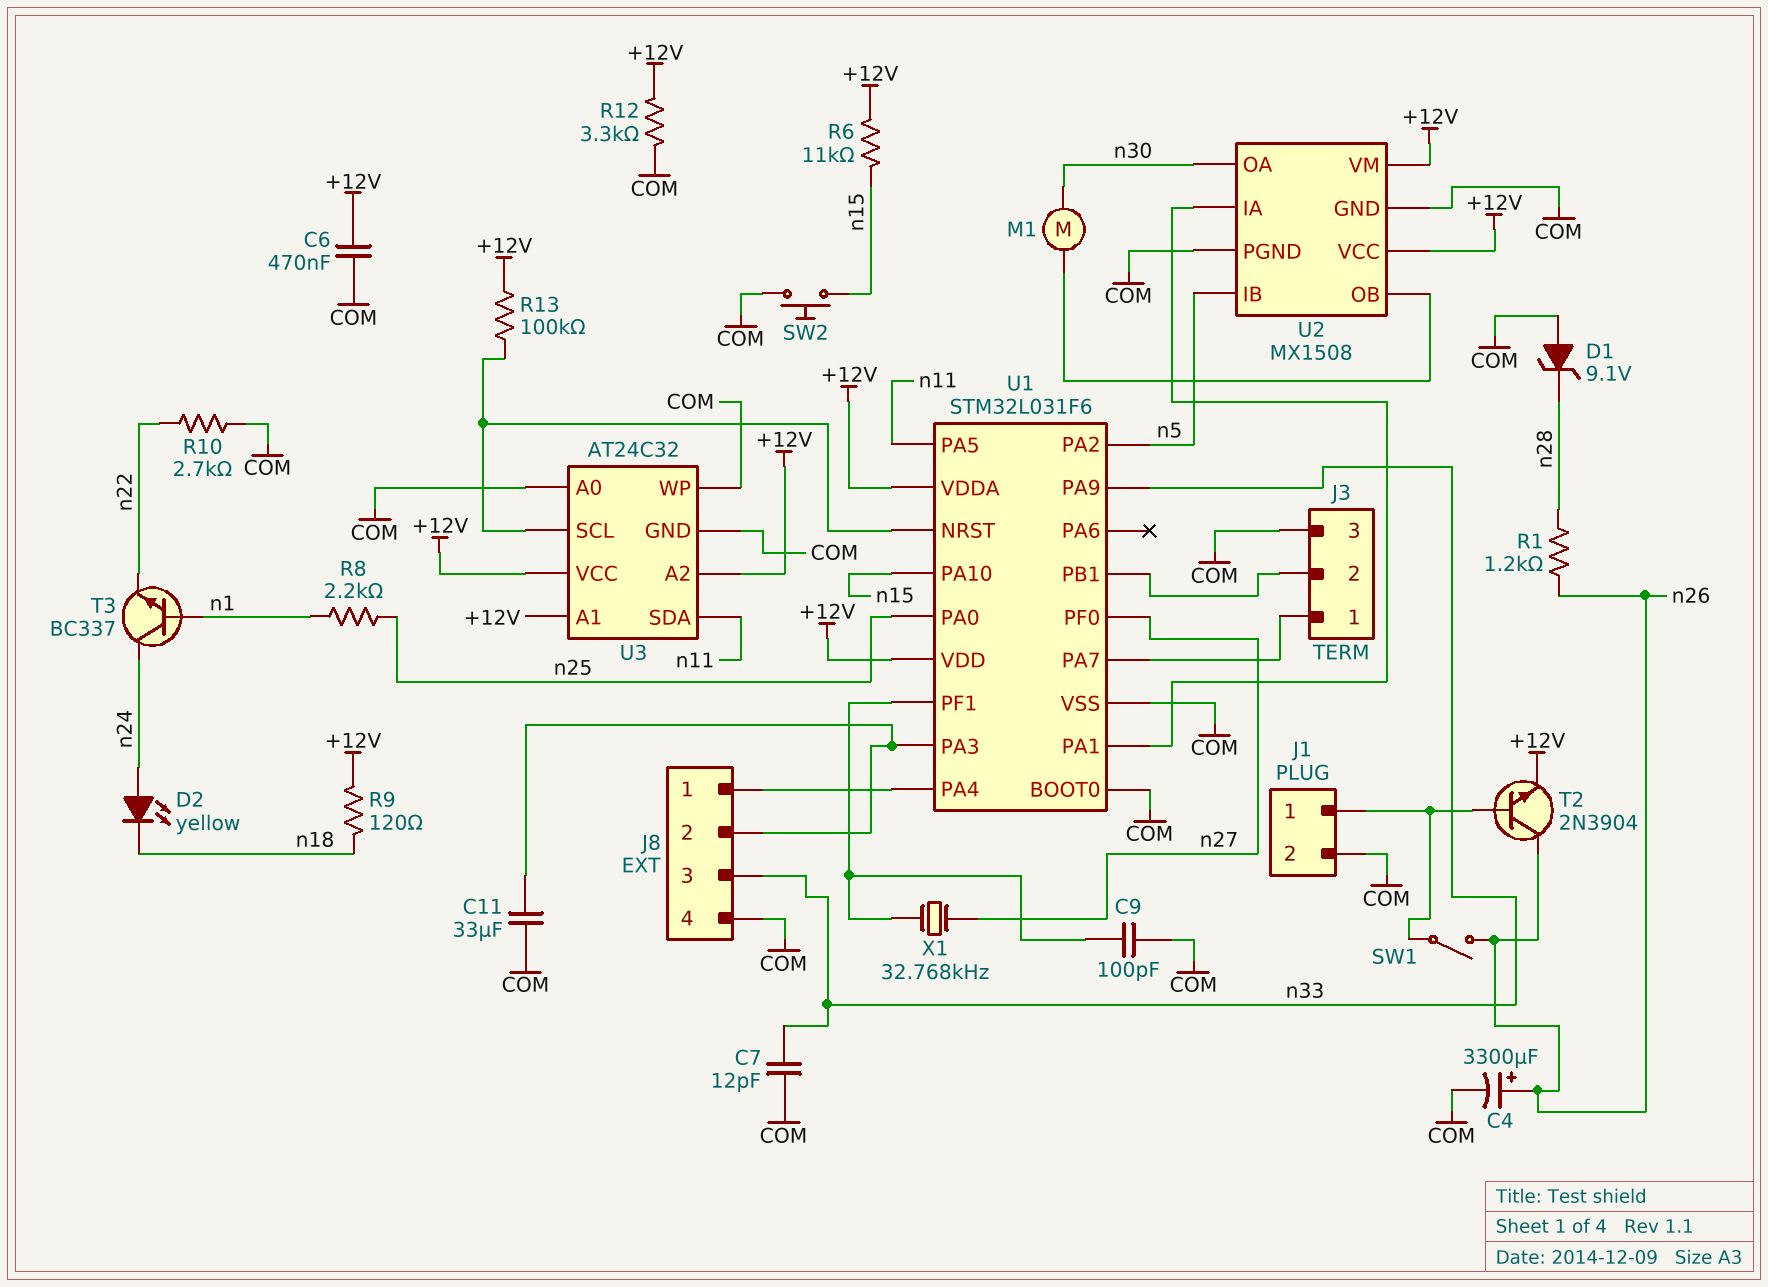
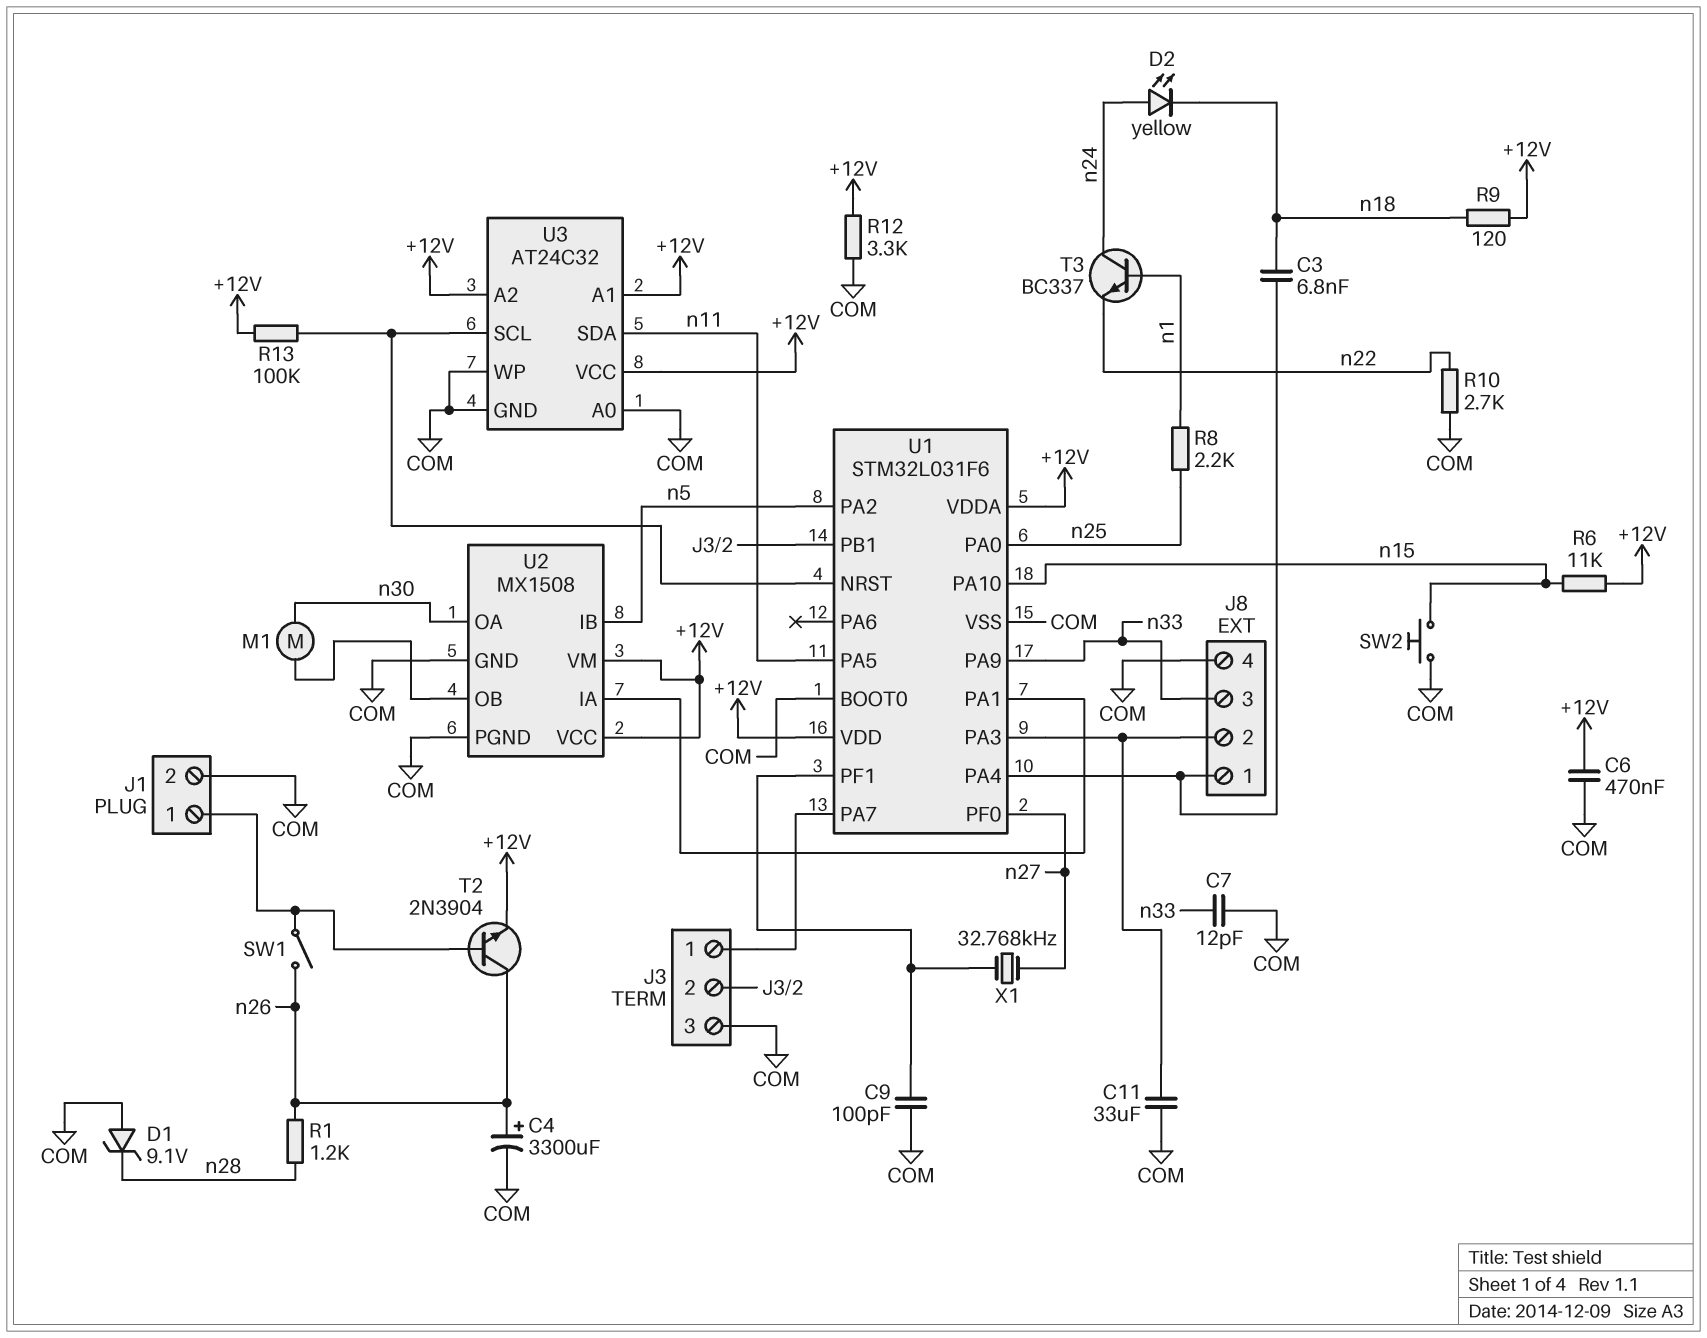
C3: none -> 6.8nF (J8/1, n18)

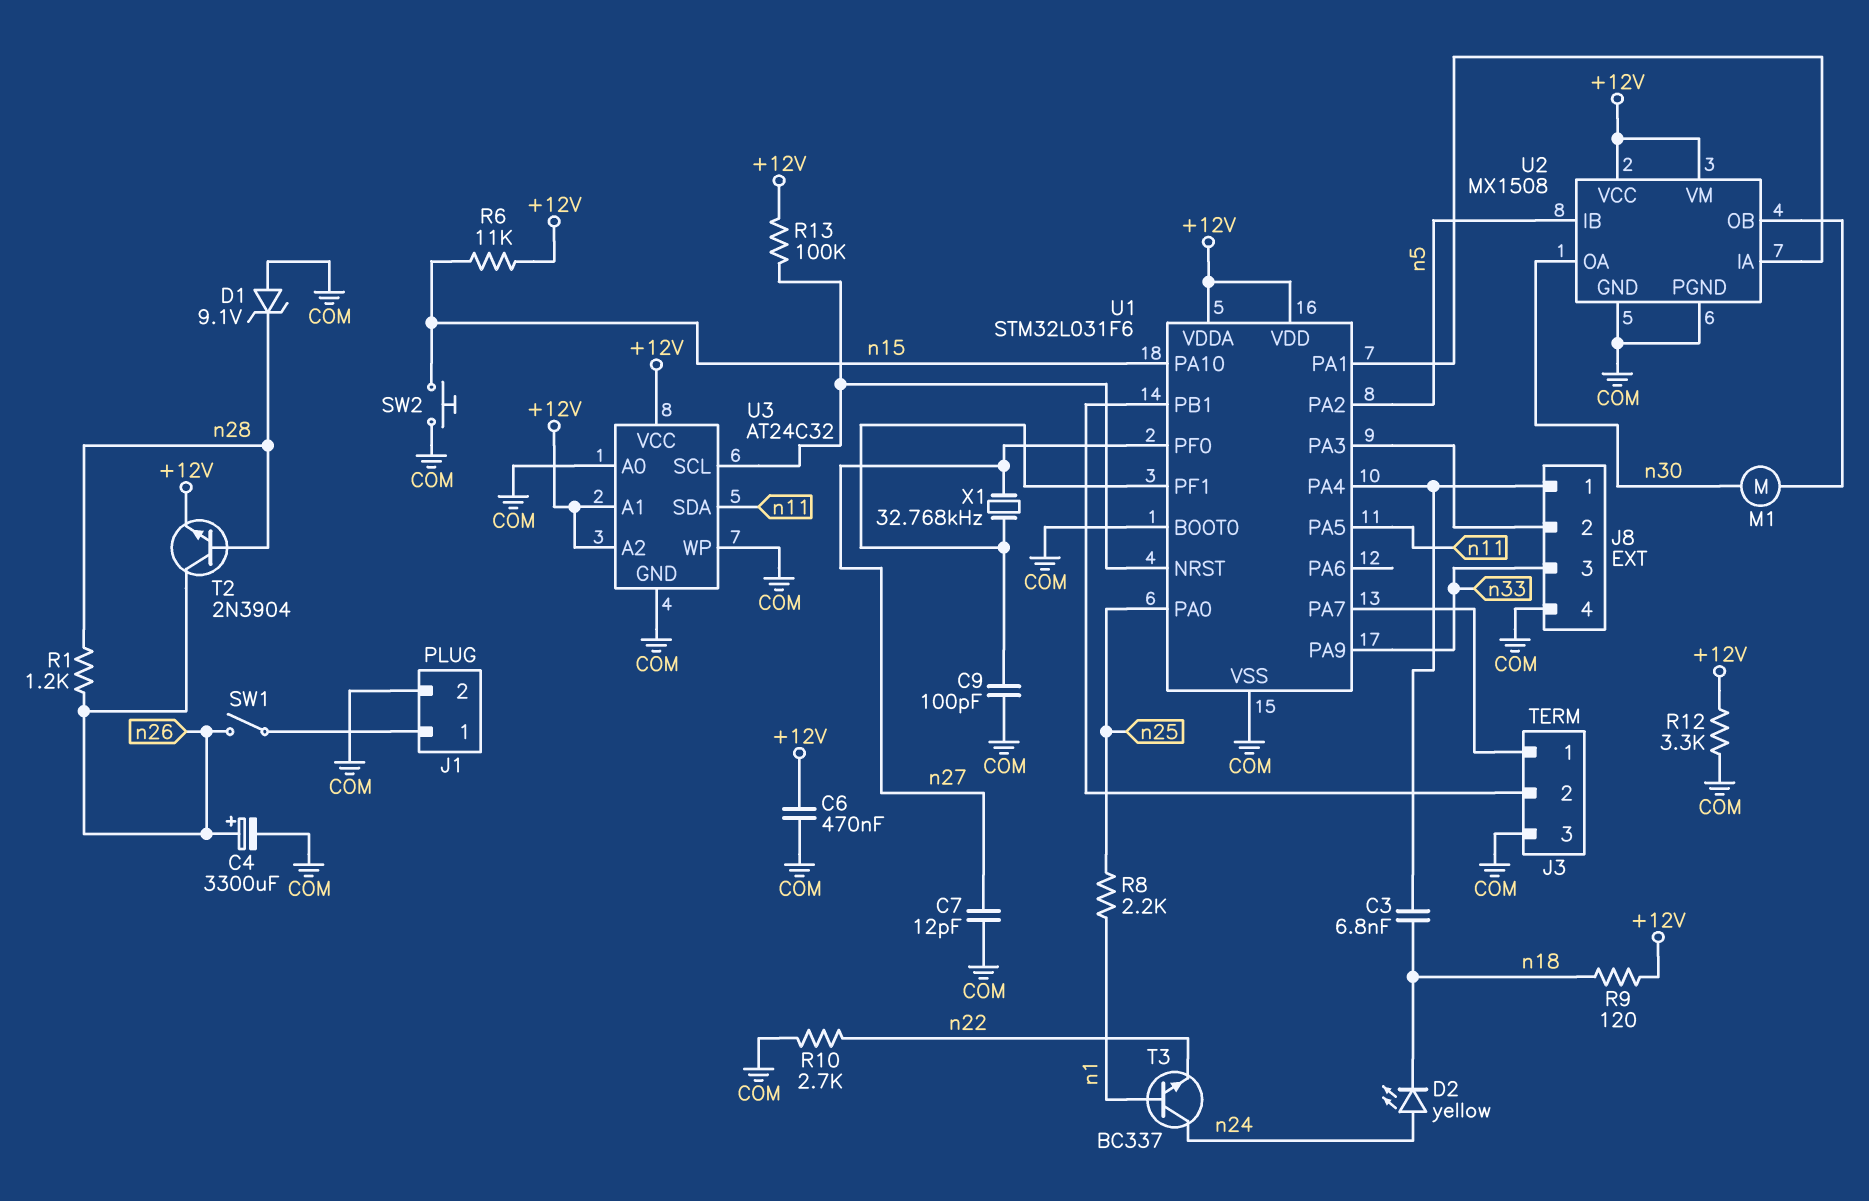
C7: 12pF (COM, n33) -> 12pF (COM, n27)
C11: 33uF (COM, J8/2) -> none
T2: NPN 2N3904 (B J1/1, C n26, E +12V) -> NPN 2N3904 (B n28, C n26, E +12V)

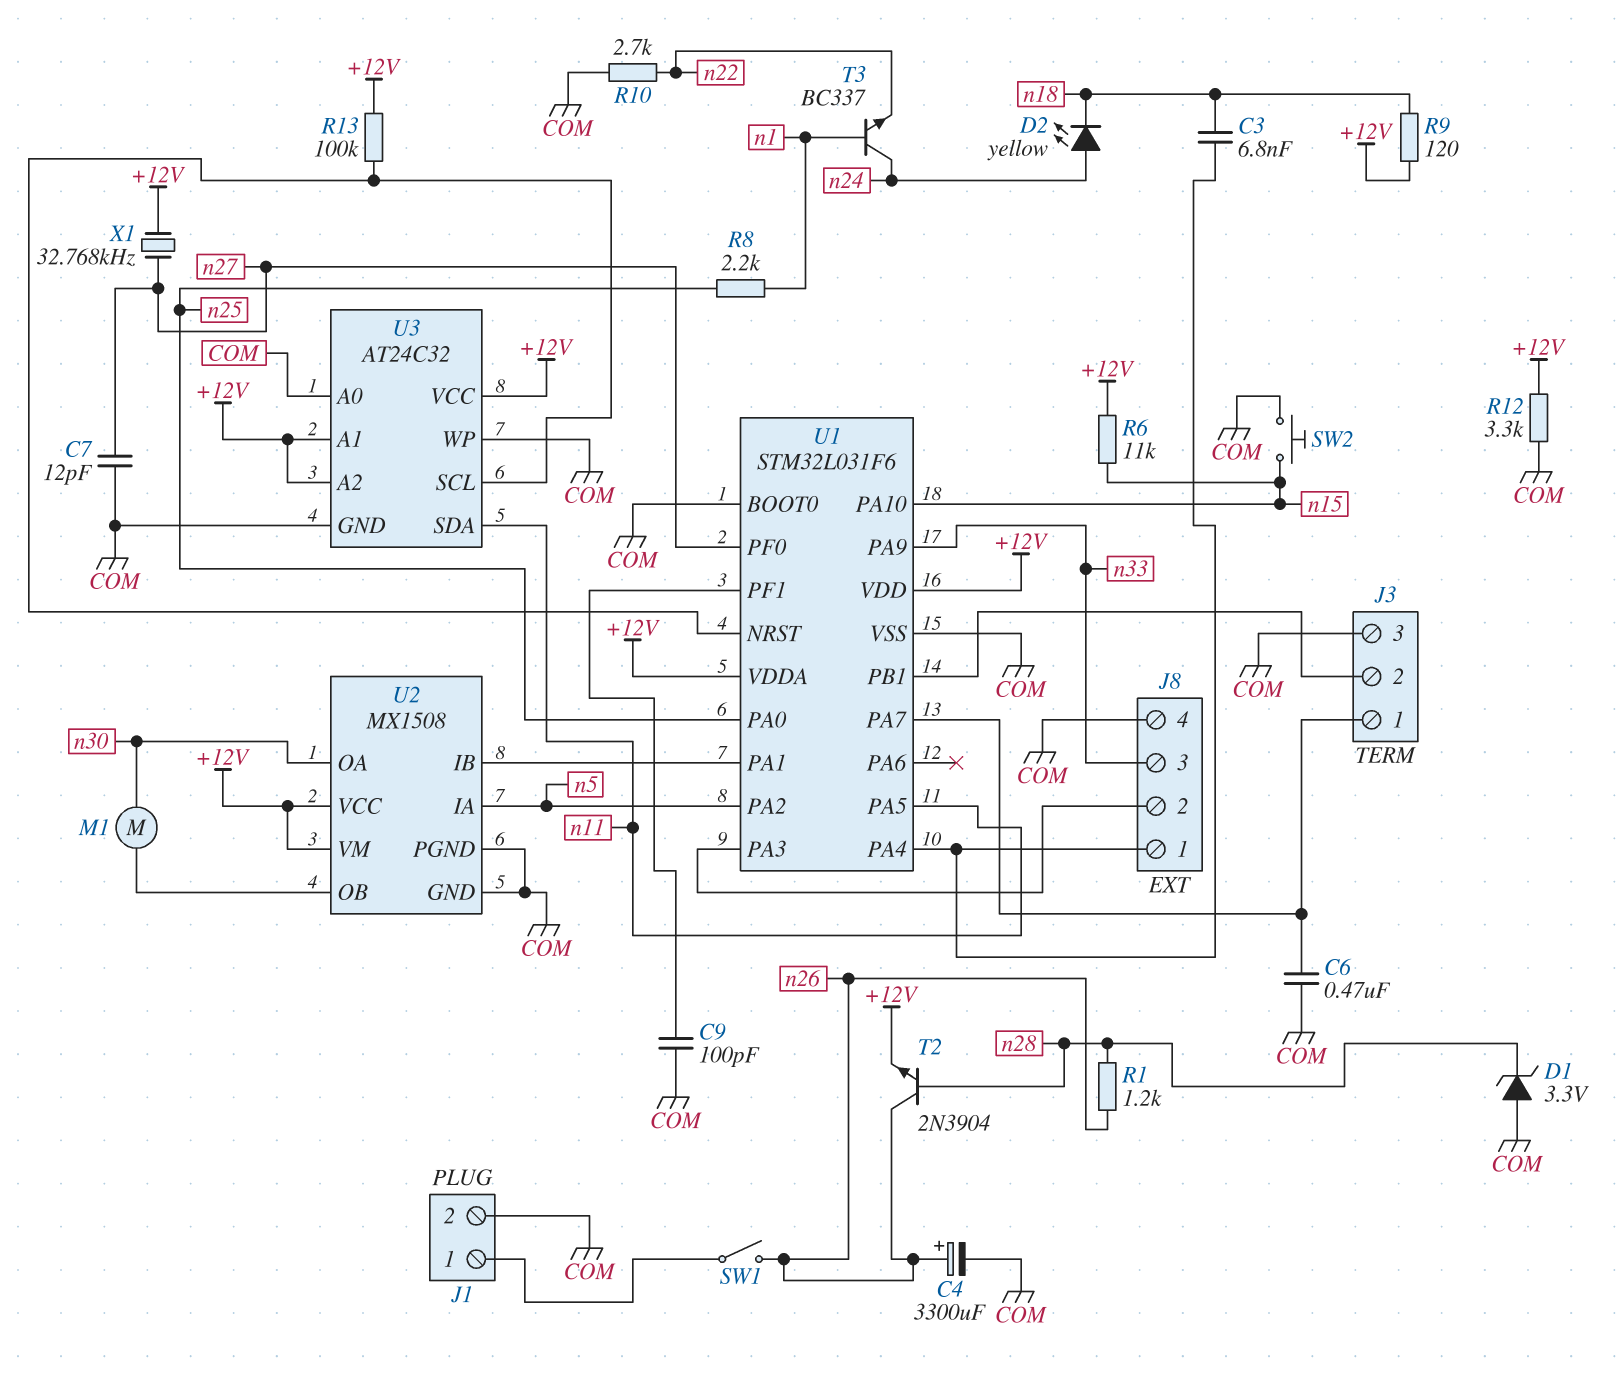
C6: 470nF (+12V, COM) -> 470nF (COM, J3/1)
D1: zener 9.1V (A COM, K n28) -> zener 3.3V (A COM, K n28)
U2 pin IA: U1/PA1 -> n5
U2 pin IB: n5 -> U1/PA1
X1: 32.768kHz (U1/PF1, n27) -> 32.768kHz (+12V, n27)

